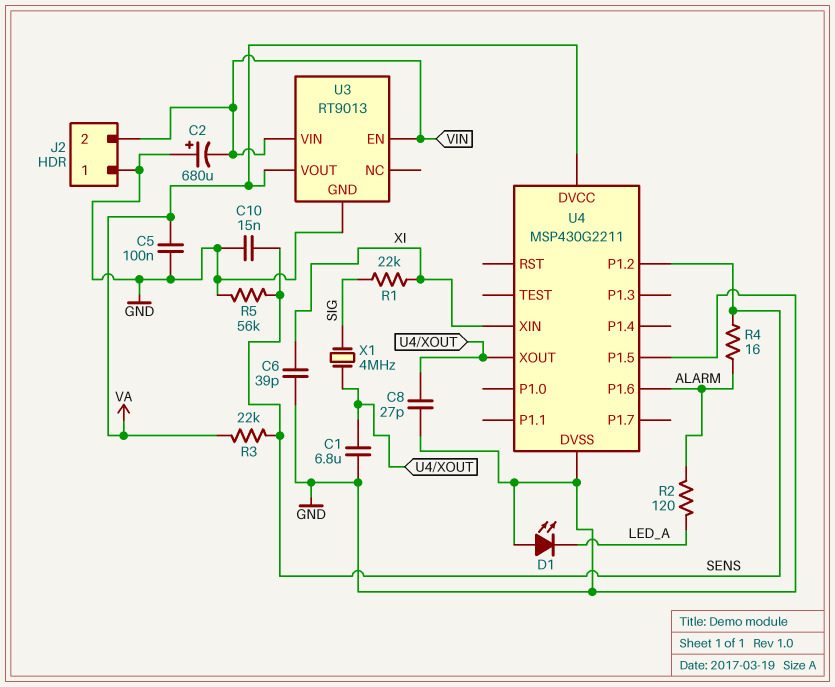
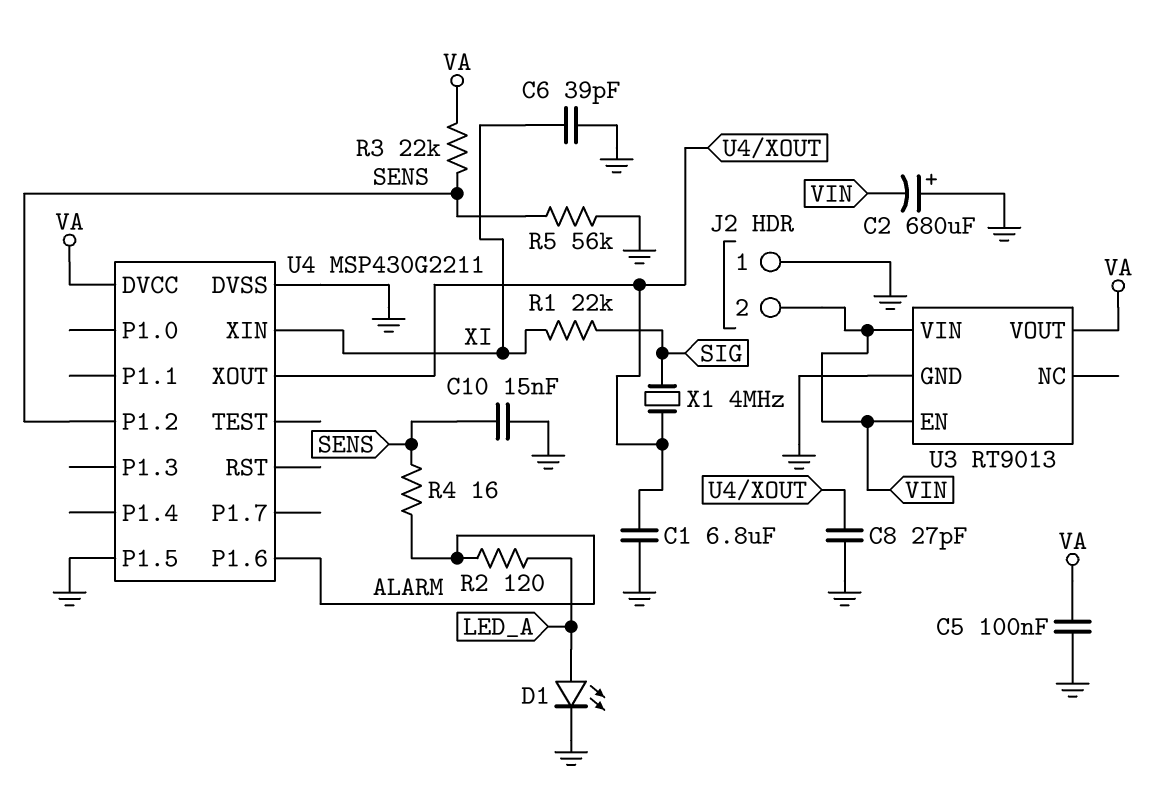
D1: LED (A GND, K LED_A) -> LED (A LED_A, K GND)

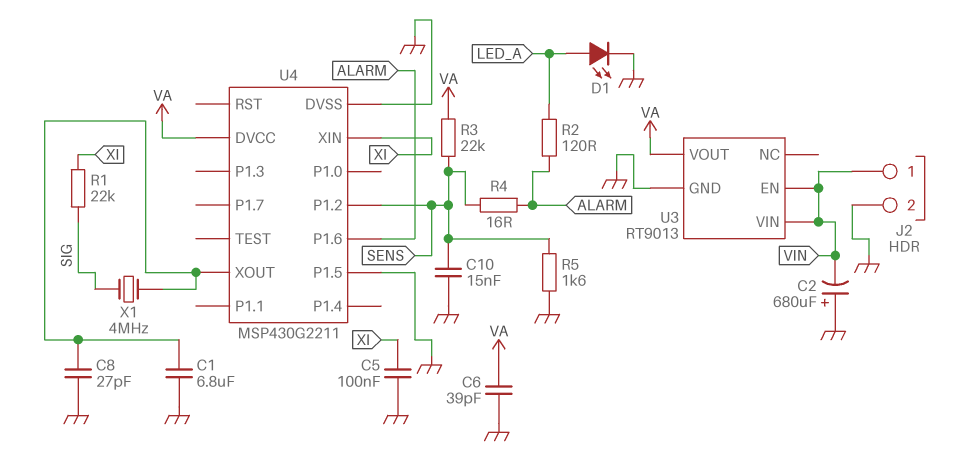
C5: 100nF (GND, VA) -> 100nF (GND, XI)
C6: 39pF (GND, XI) -> 39pF (GND, VA)
J2 pin 1: GND -> VIN
J2 pin 2: VIN -> GND
R5: 56k (GND, SENS) -> 1.6k (GND, SENS)

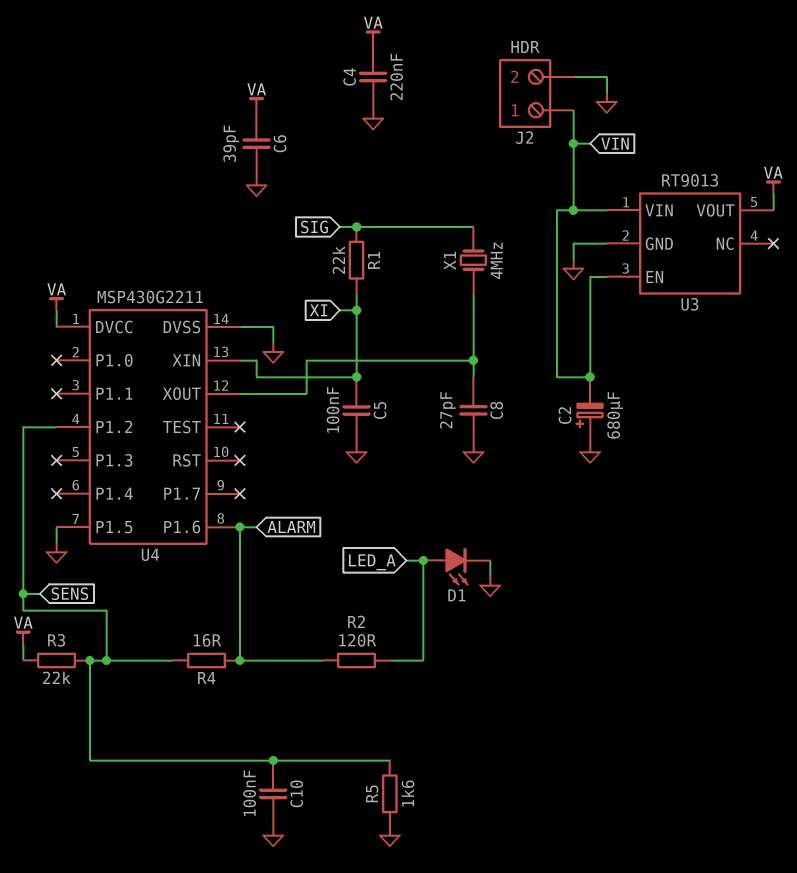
C1: 6.8uF (GND, U4/XOUT) -> none
C4: none -> 220nF (GND, VA)
C10: 15nF (GND, SENS) -> 100nF (GND, SENS)

